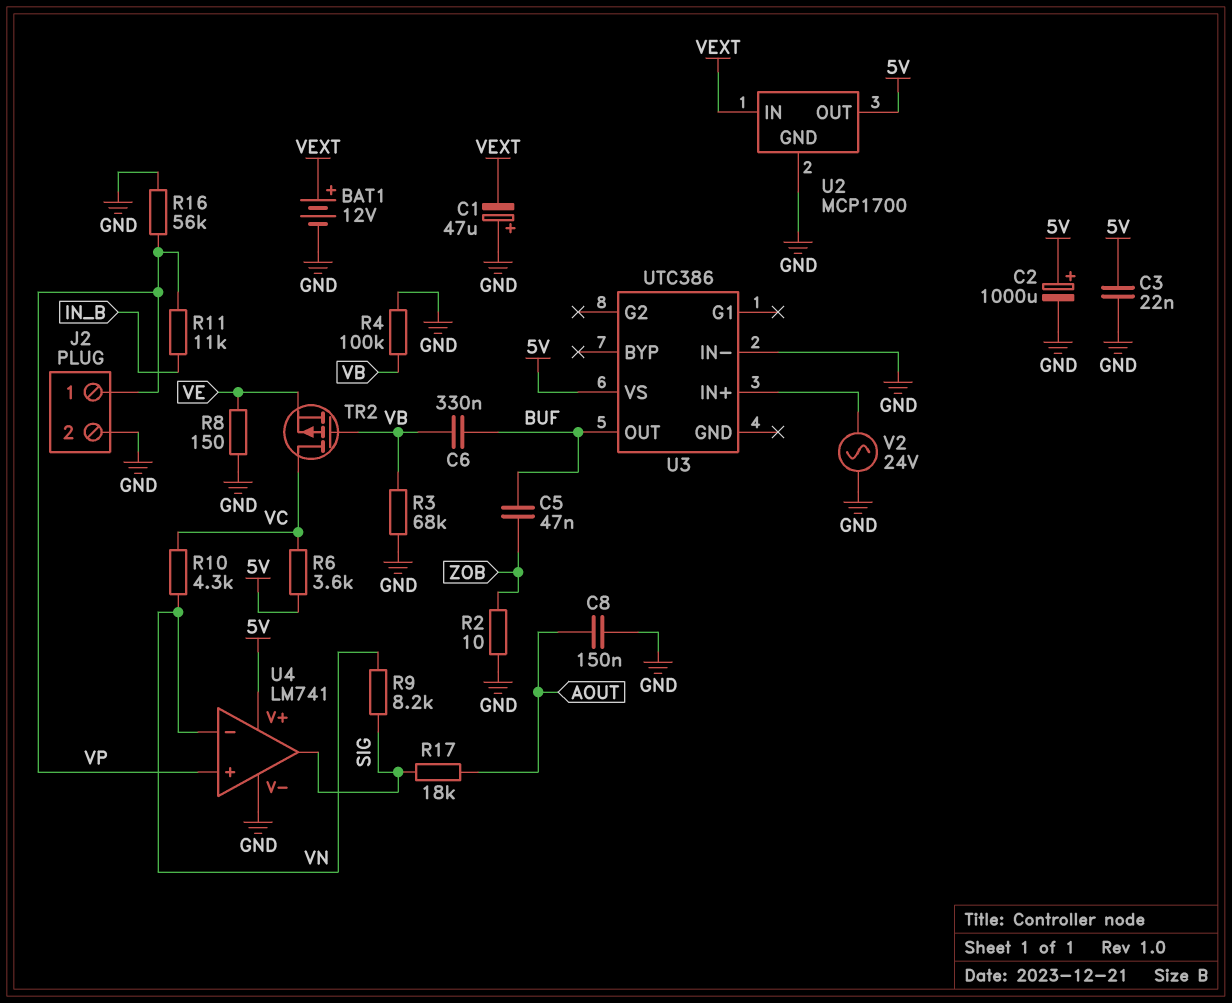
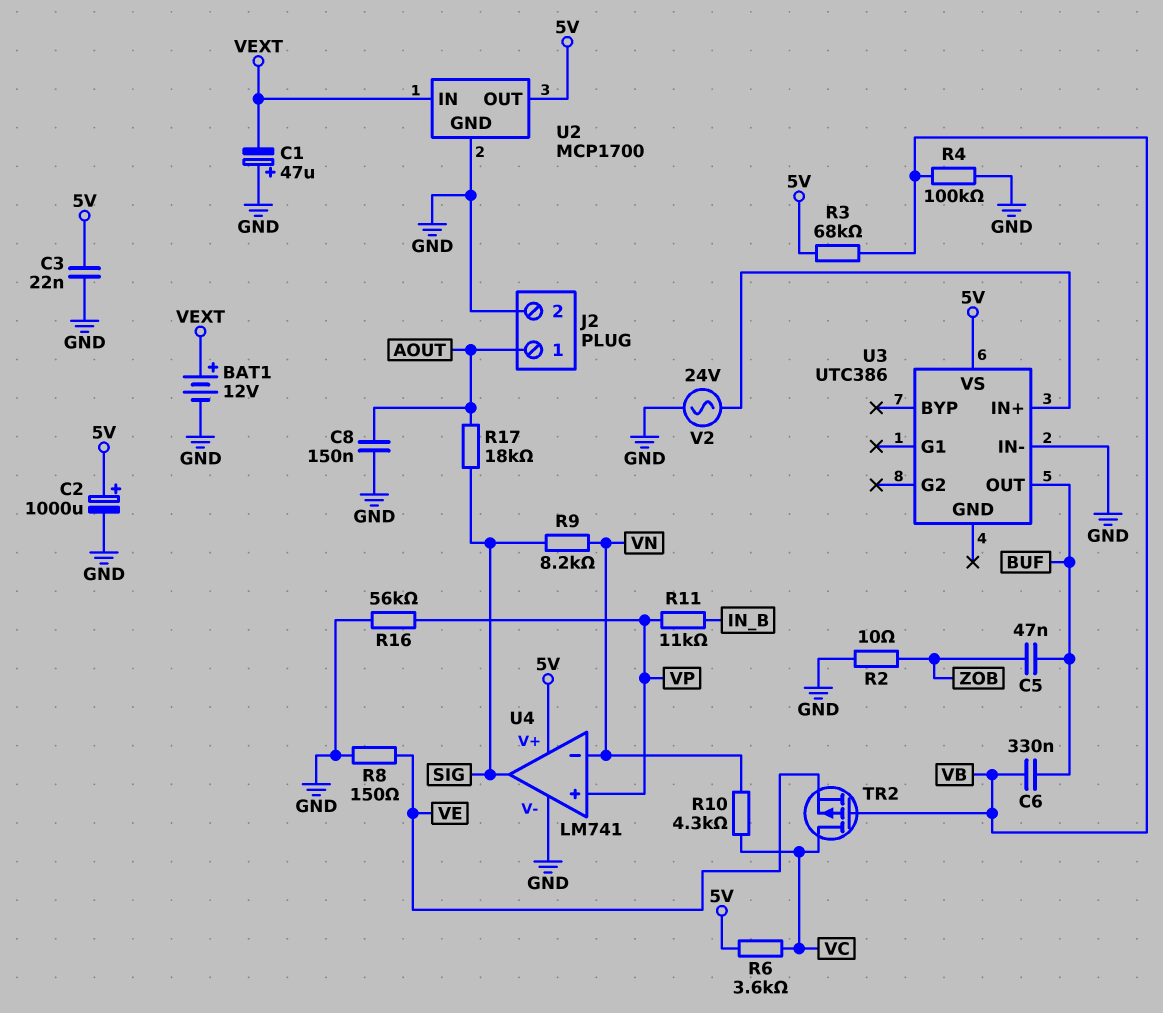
J2 pin 1: VP -> AOUT
R3: 68k (GND, VB) -> 68k (5V, VB)

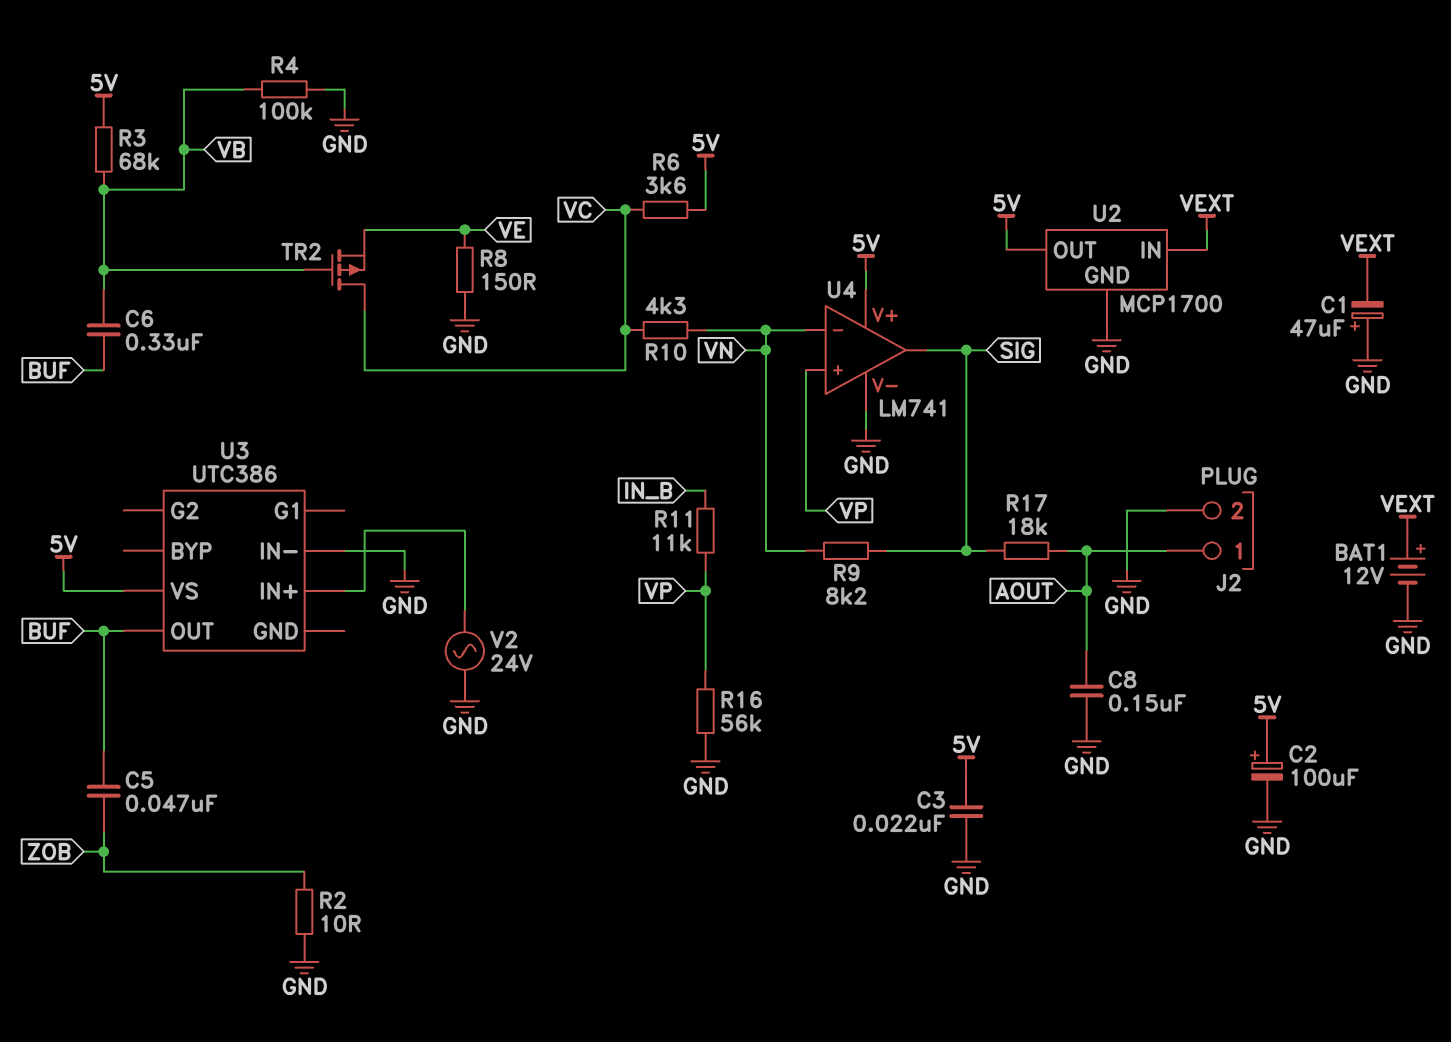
C2: 1000uF (plus 5V, minus GND) -> 100uF (plus 5V, minus GND)

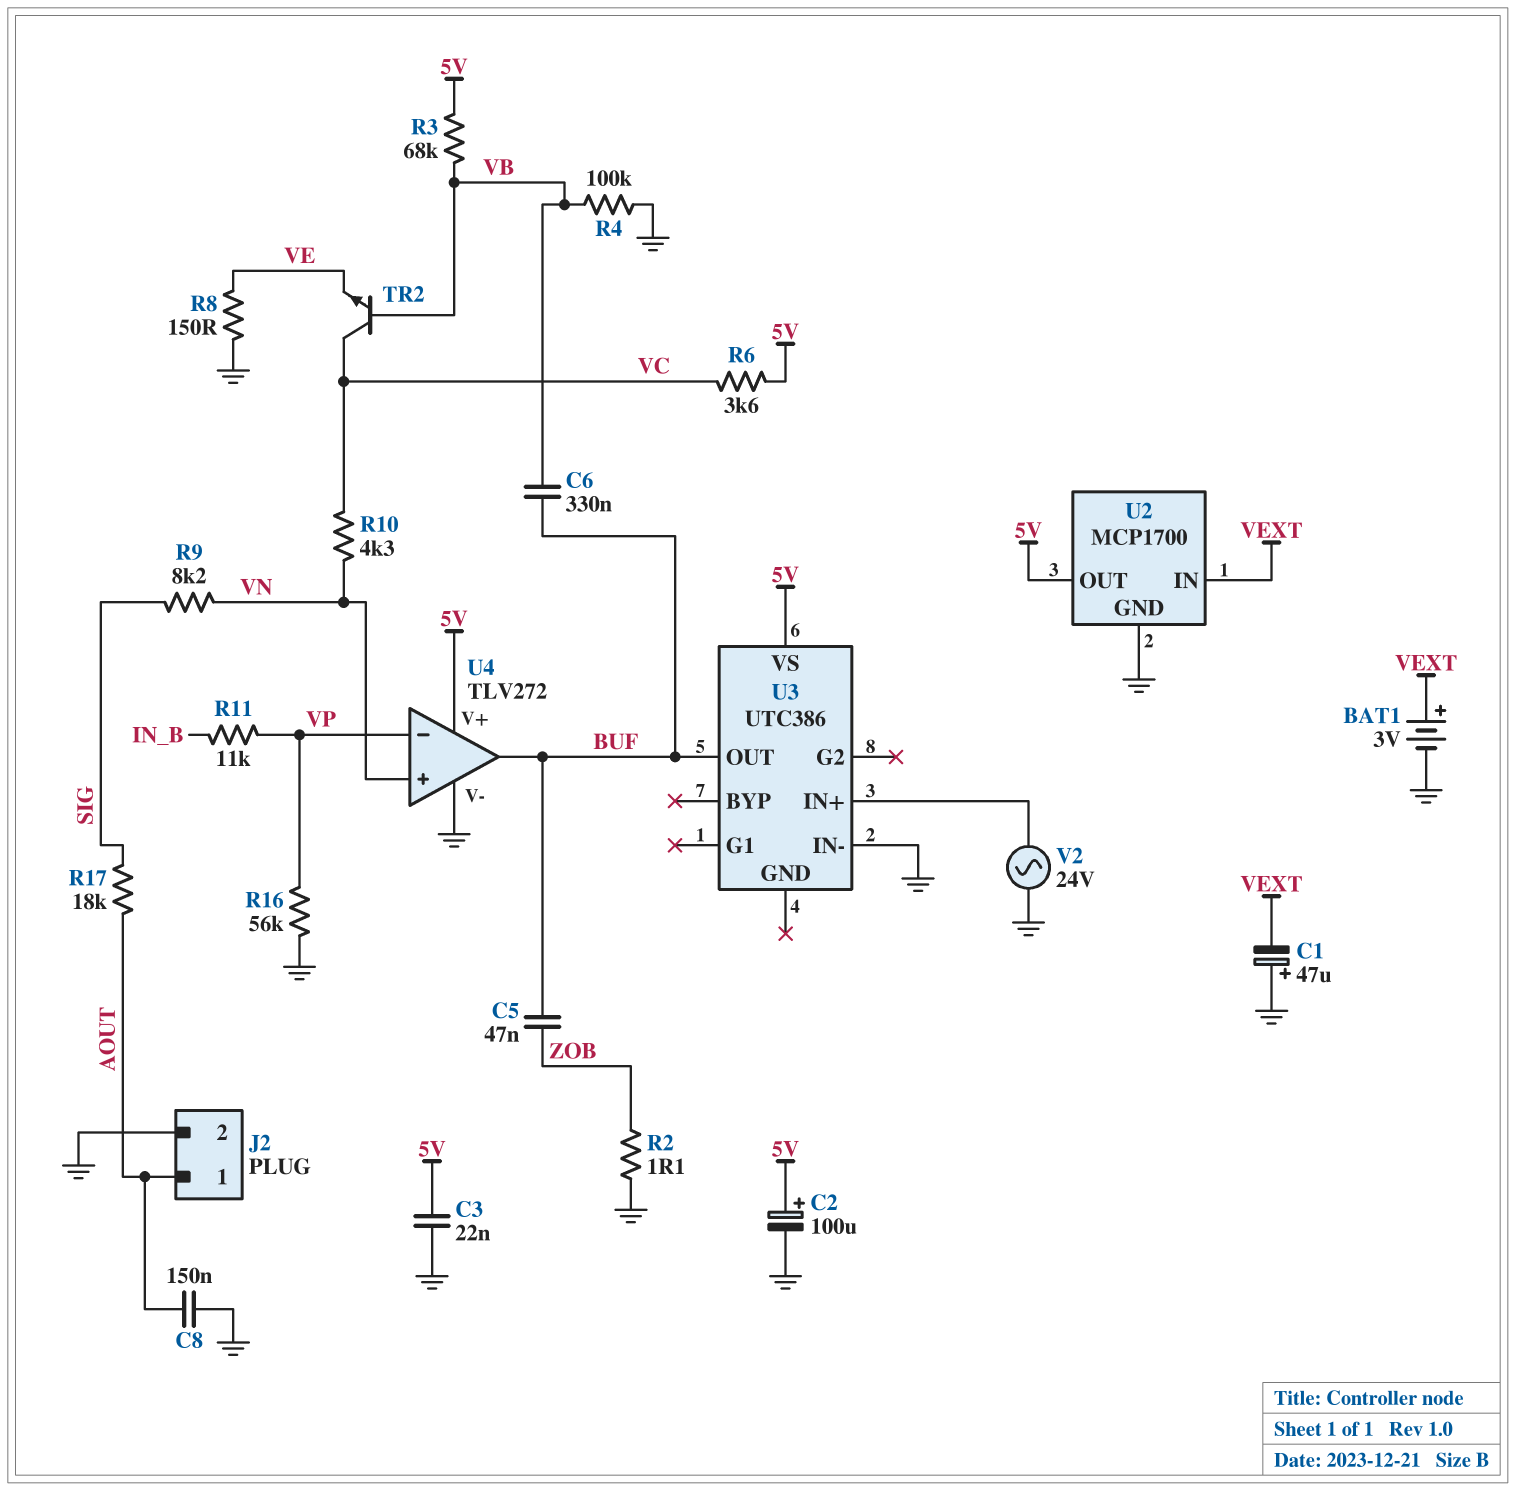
BAT1: 12V (plus VEXT, minus GND) -> 3V (plus VEXT, minus GND)
R2: 10 (GND, ZOB) -> 1.1 (GND, ZOB)
TR2: PMOS (G VB, D VC, S VE) -> NPN (B VB, C VC, E VE)
U4: LM741 -> TLV272
U4 pin in+: VP -> VN
U4 pin in-: VN -> VP
U4 pin out: SIG -> BUF

